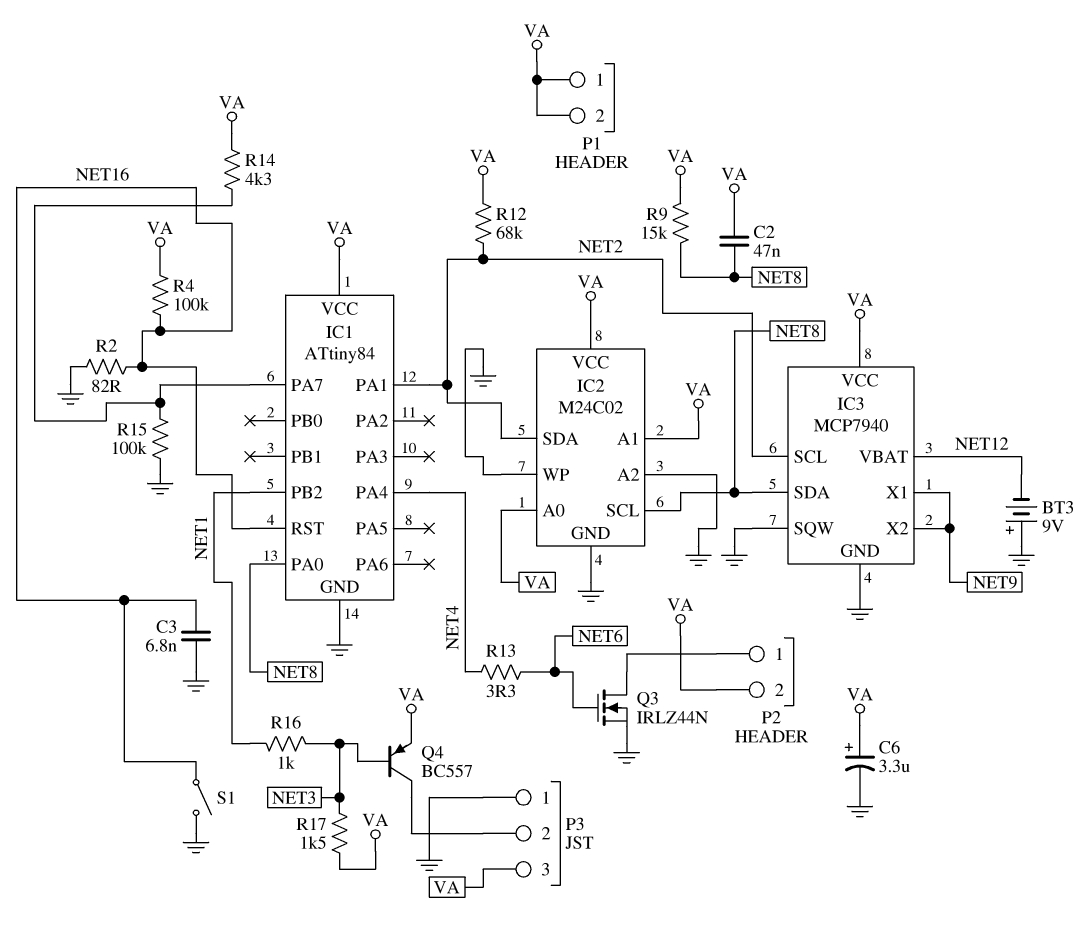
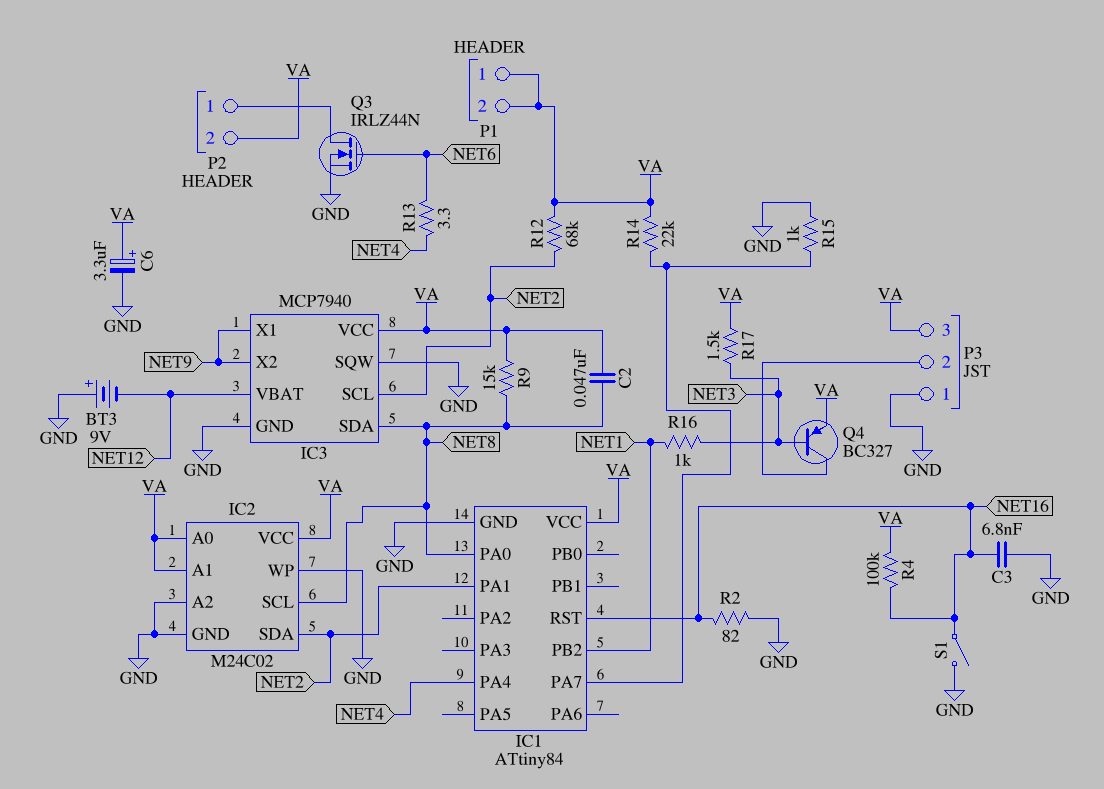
Q4: PNP BC557 (B NET3, C P3/2, E VA) -> PNP BC327 (B NET3, C P3/2, E VA)
R14: 4.3k (IC1/PA7, VA) -> 22k (IC1/PA7, VA)
R15: 100k (GND, IC1/PA7) -> 1k (GND, IC1/PA7)

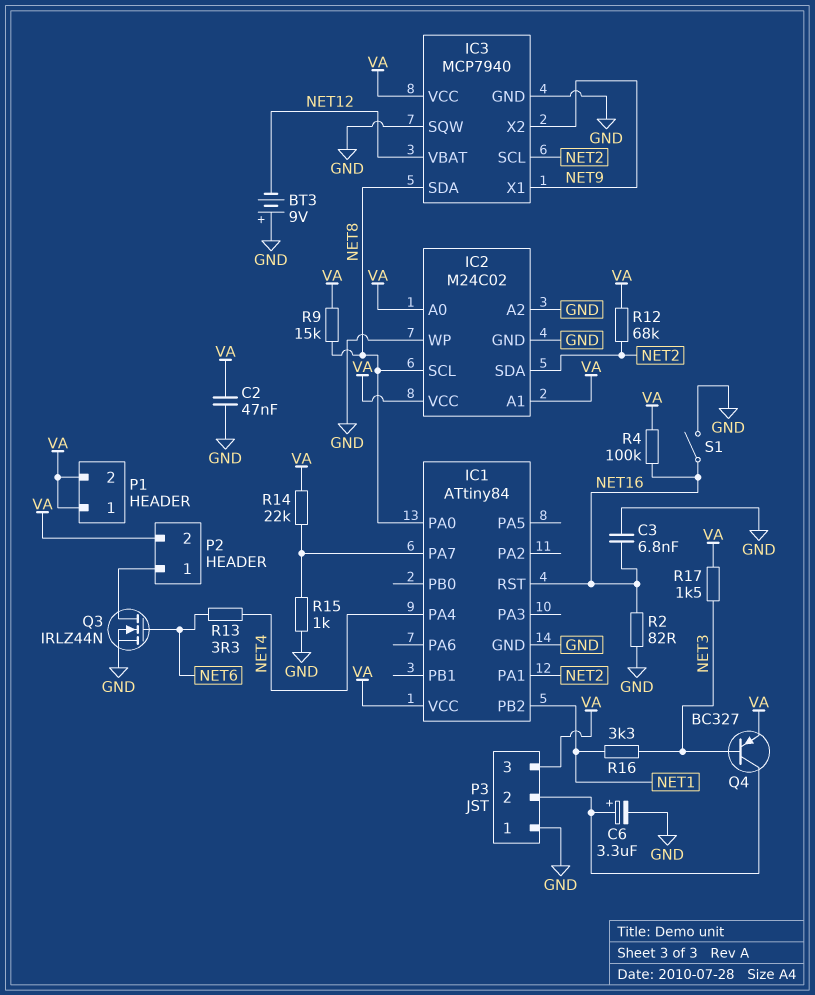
C2: 47nF (NET8, VA) -> 47nF (GND, VA)
C6: 3.3uF (plus VA, minus GND) -> 3.3uF (plus P3/2, minus GND)
R16: 1k (NET1, NET3) -> 3.3k (NET1, NET3)

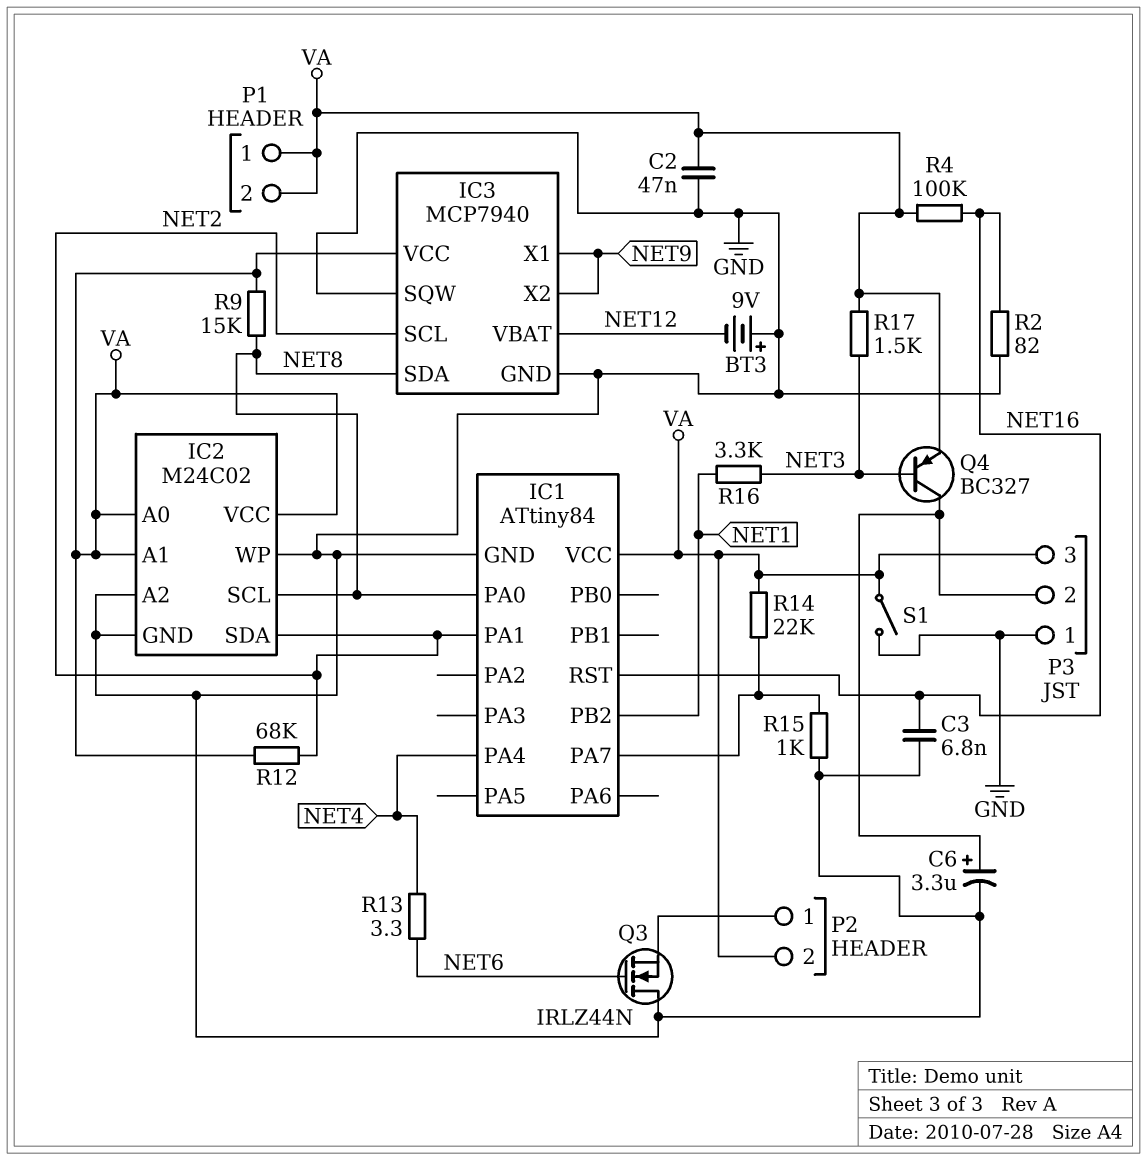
Q3: NMOS IRLZ44N (G NET6, D P2/1, S GND) -> NMOS IRLZ44N (G NET6, D GND, S P2/1)
S1: switch (GND, NET16) -> switch (GND, VA)

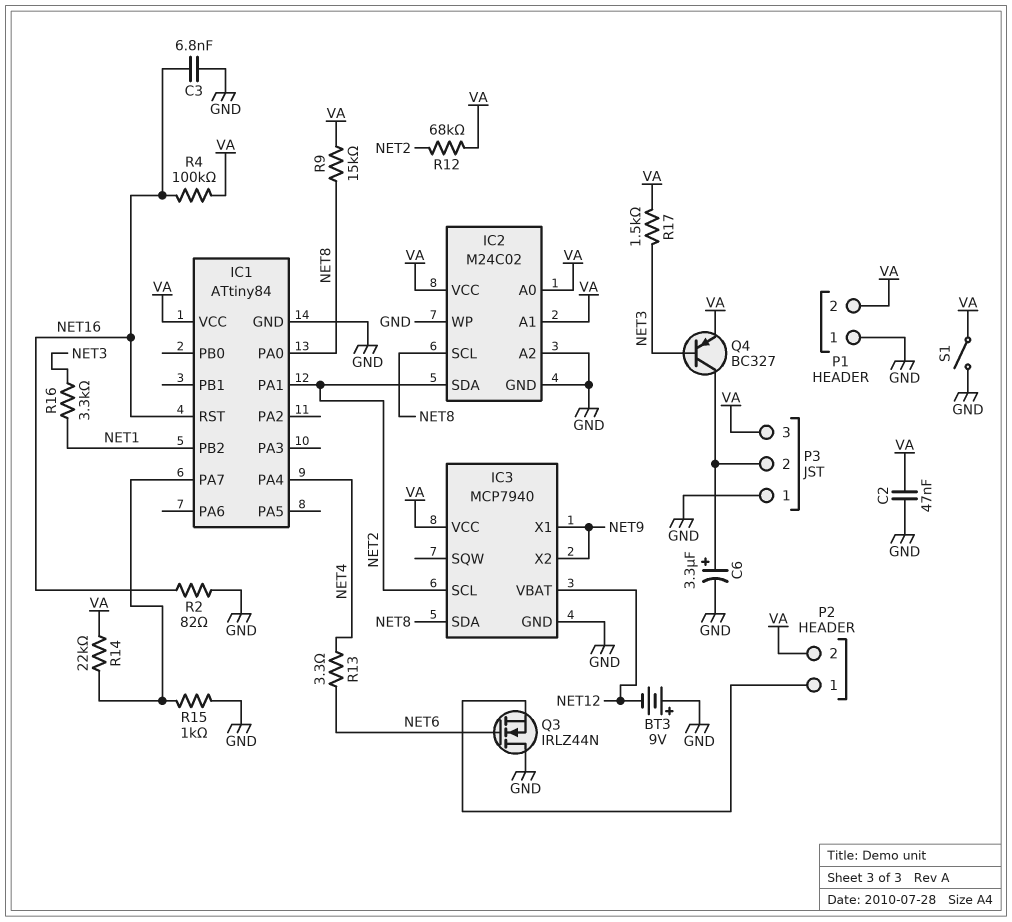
IC3 pin SQW: GND -> none
P1 pin 1: VA -> GND

